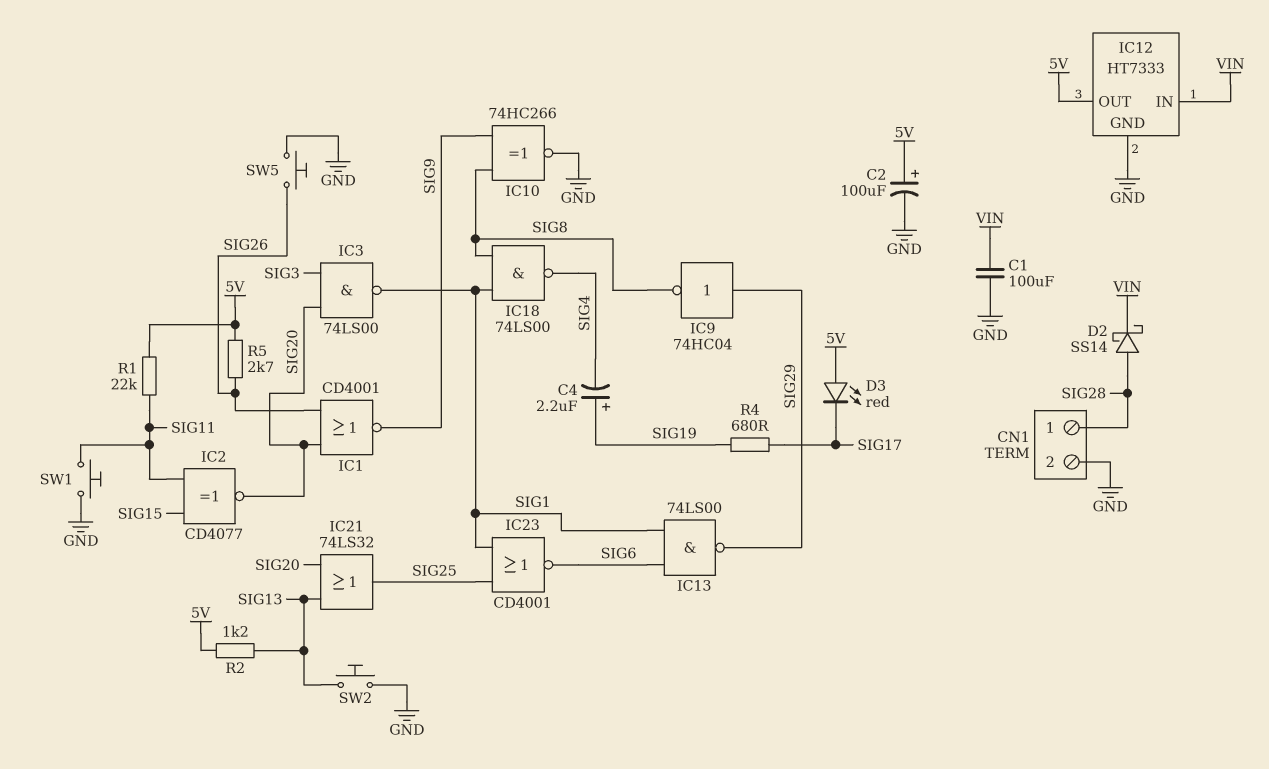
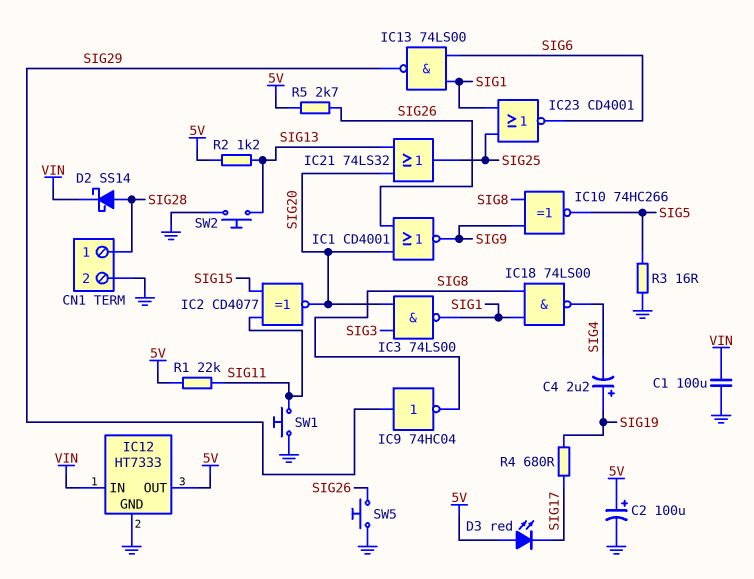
IC10: XNOR 74HC266 (in SIG8, in SIG9, out GND) -> XNOR 74HC266 (in SIG8, in SIG9, out SIG5)
R3: none -> 16 (GND, SIG5)

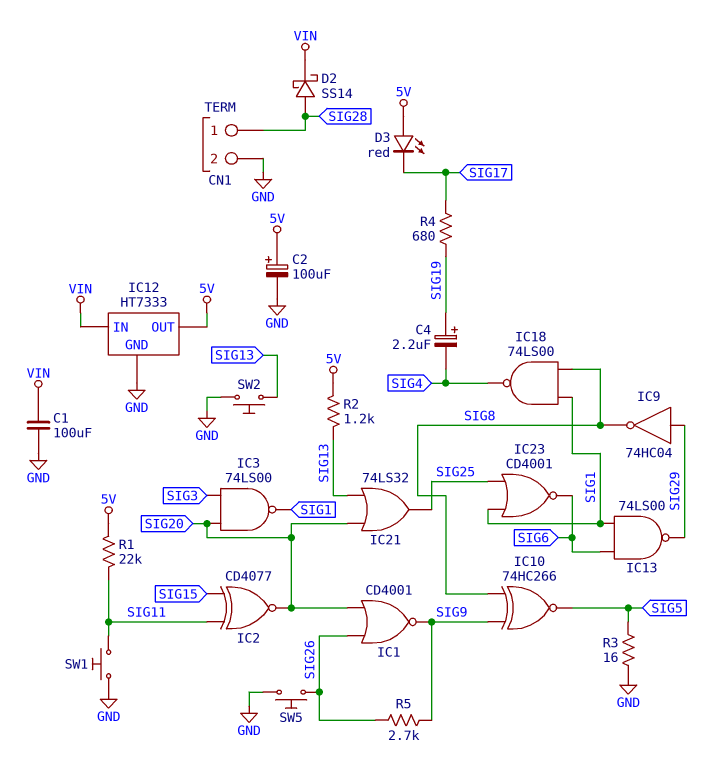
R5: 2.7k (5V, SIG26) -> 2.7k (SIG9, SIG26)

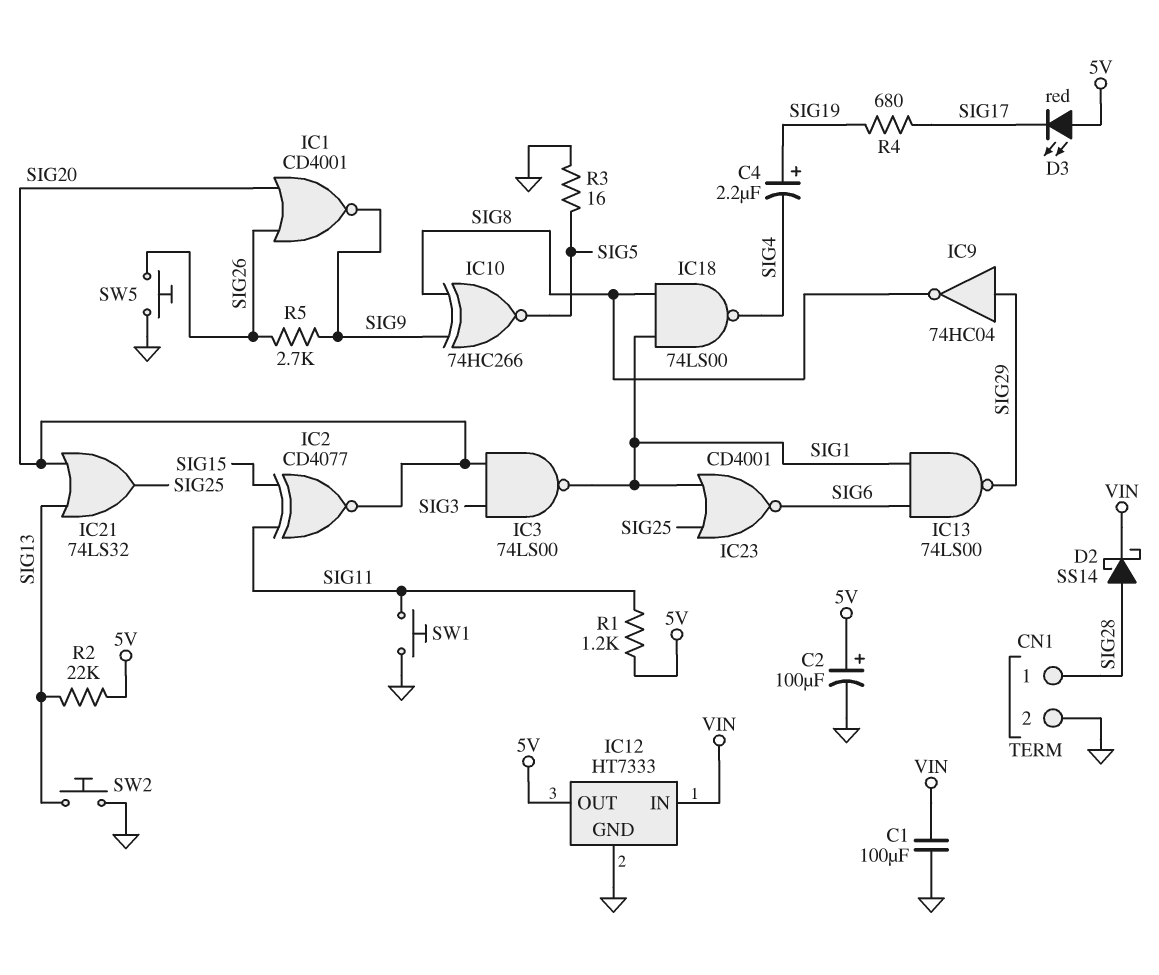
R1: 22k (5V, SIG11) -> 1.2k (5V, SIG11)
R2: 1.2k (5V, SIG13) -> 22k (5V, SIG13)

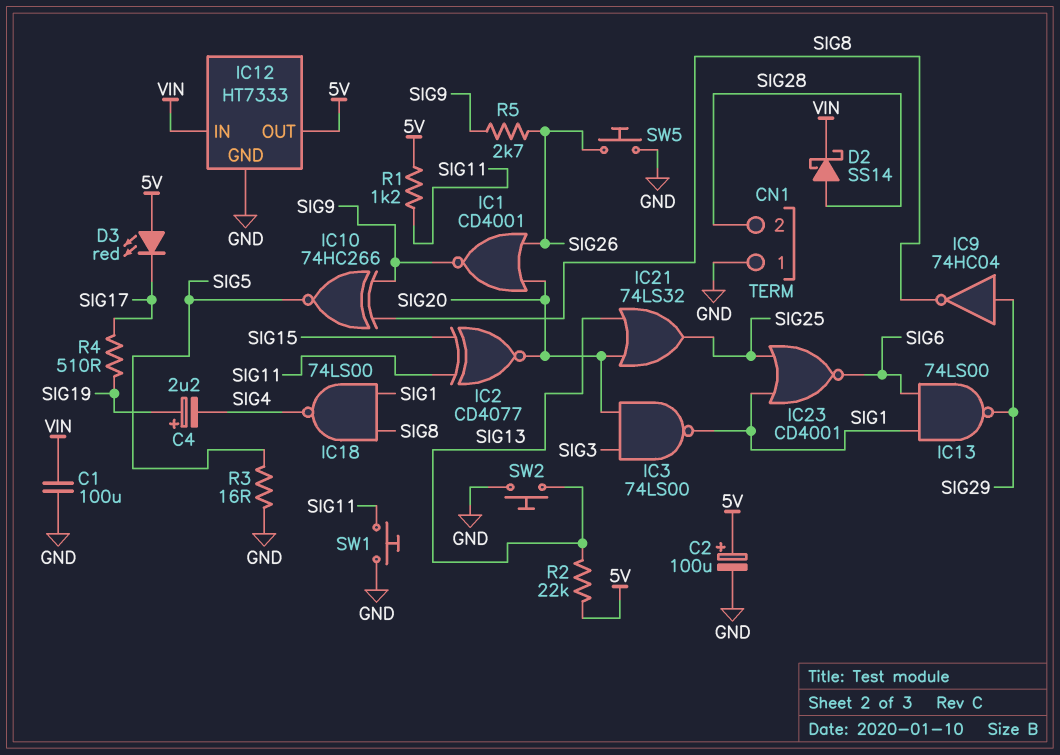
CN1 pin 1: SIG28 -> GND
CN1 pin 2: GND -> SIG28
R4: 680 (SIG17, SIG19) -> 510 (SIG17, SIG19)

